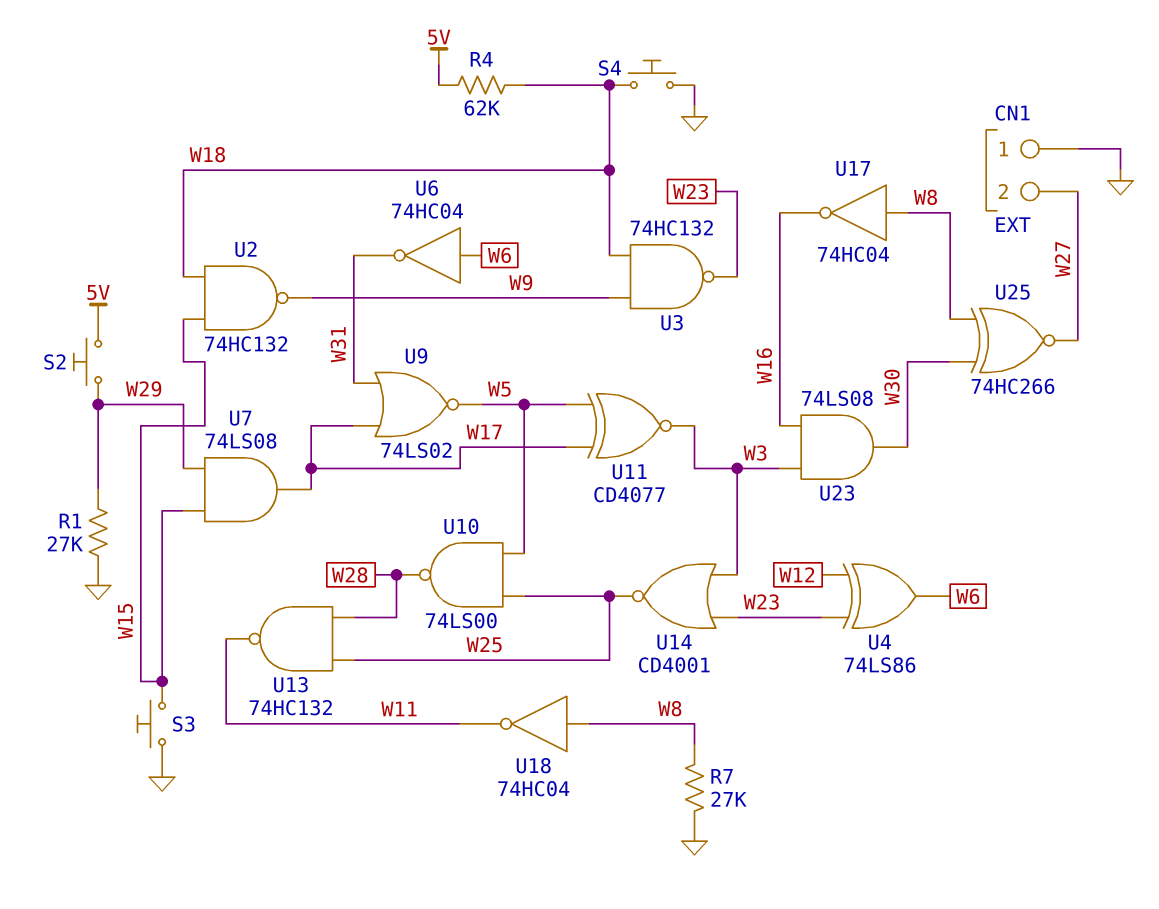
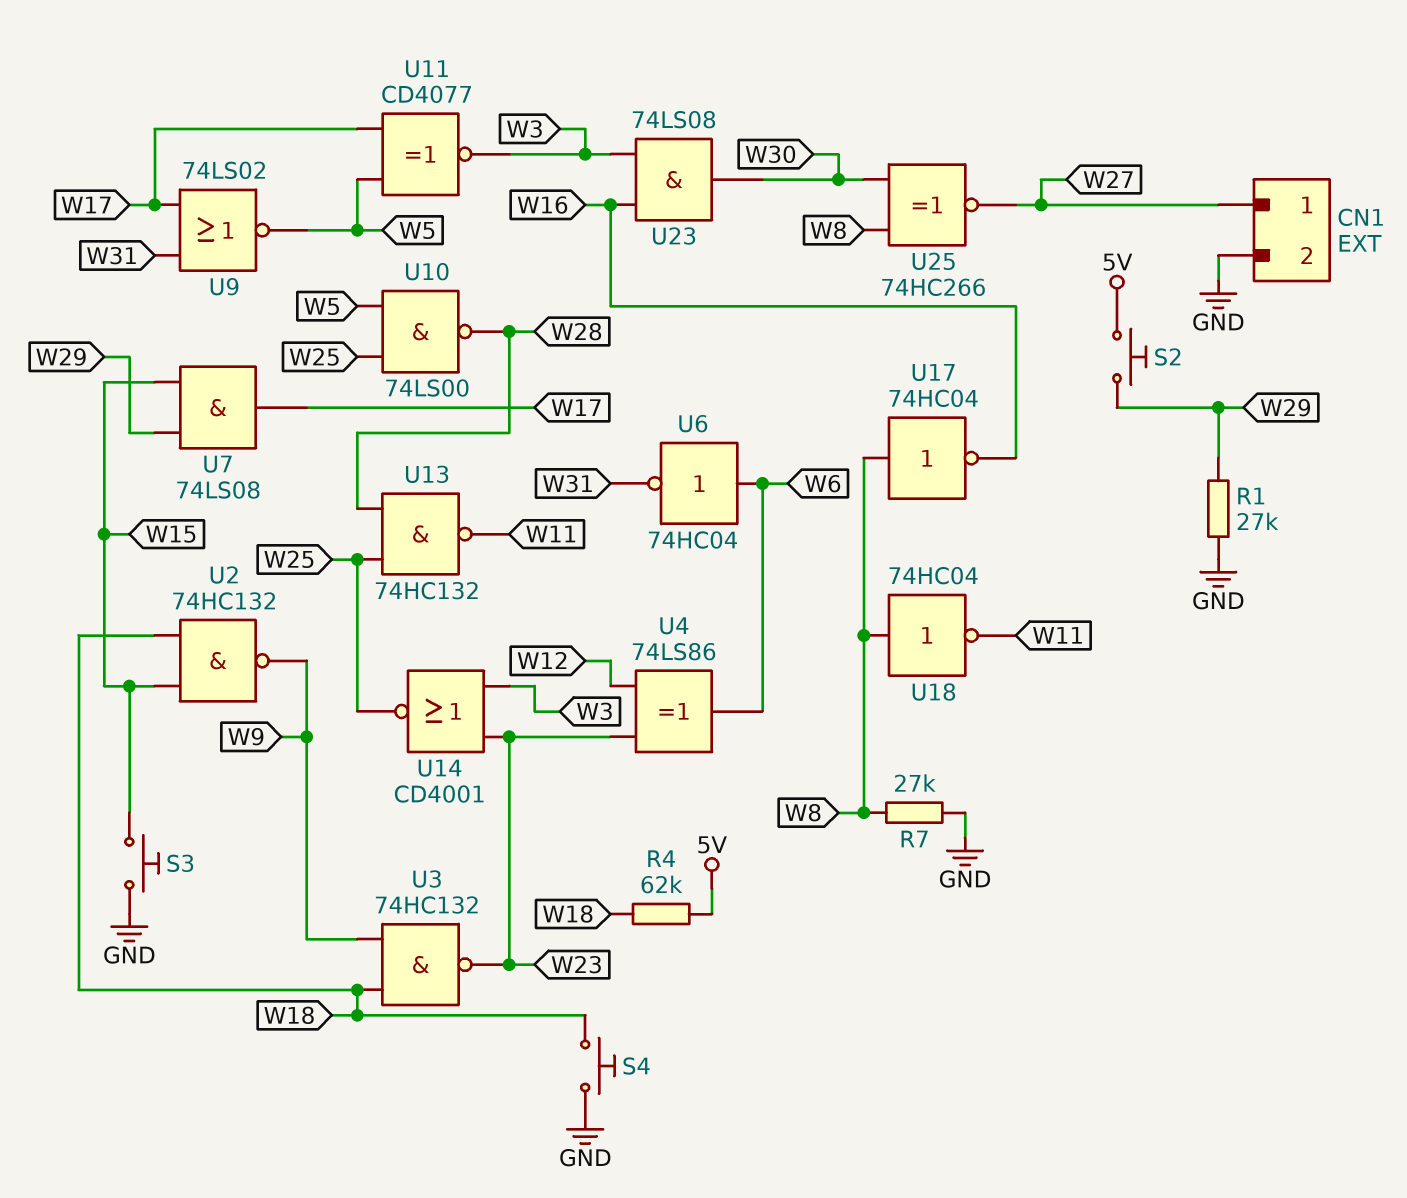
CN1 pin 1: GND -> W27
CN1 pin 2: W27 -> GND

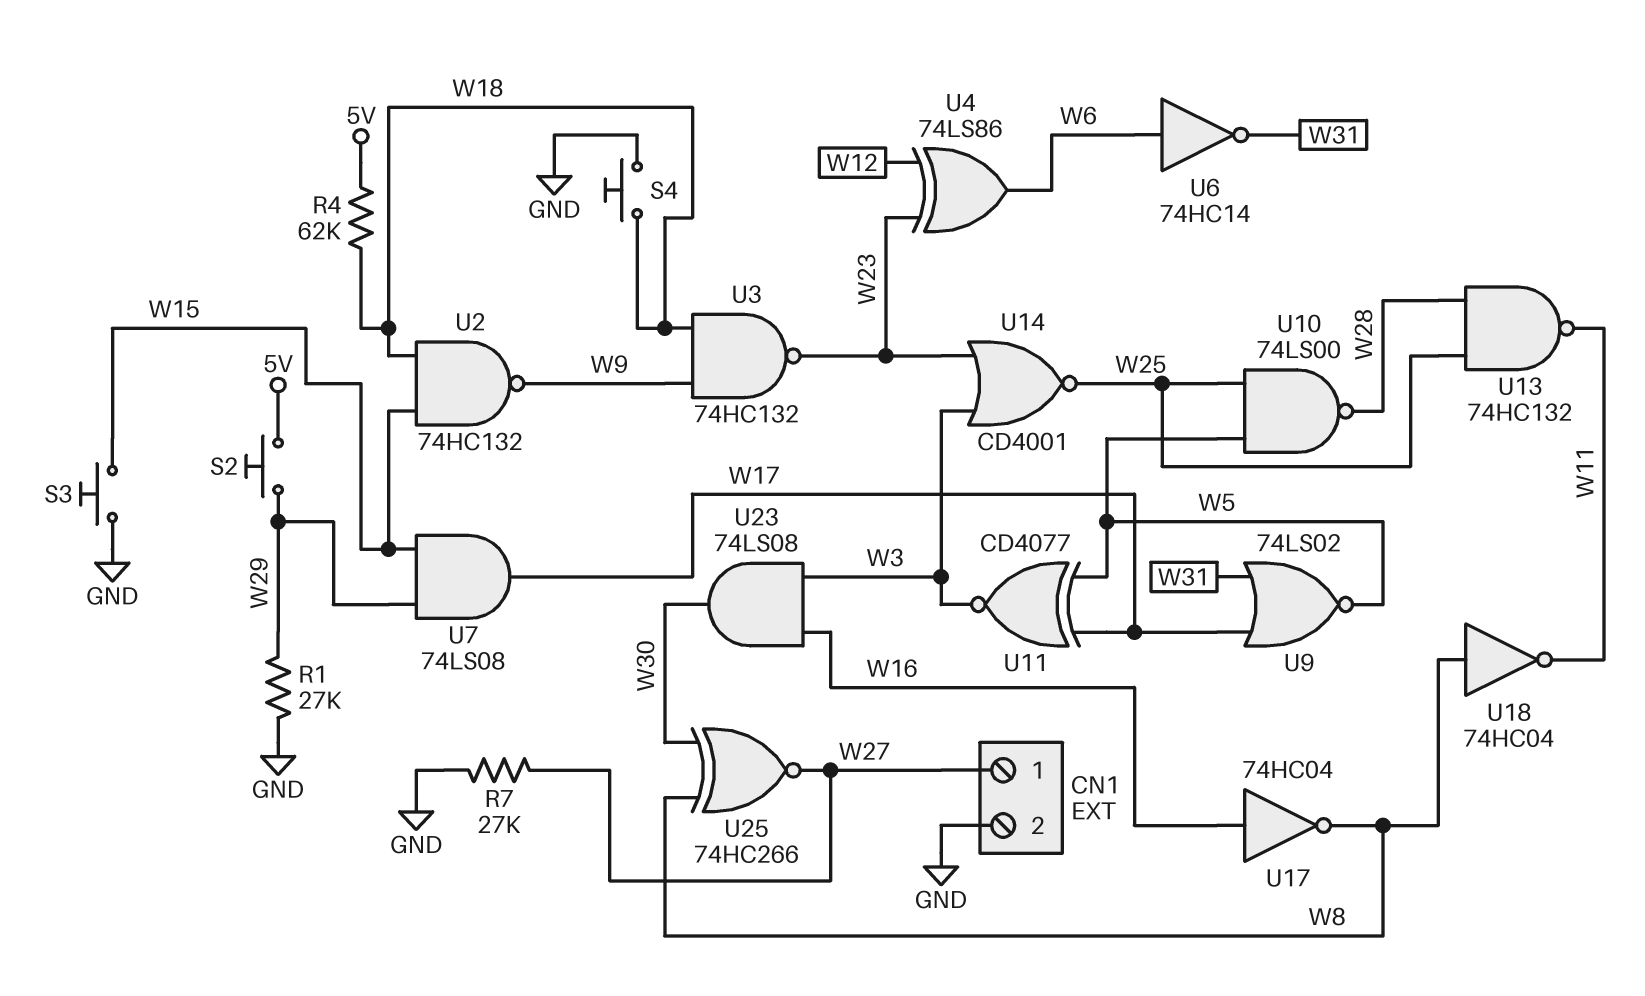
R7: 27k (GND, W8) -> 27k (GND, W27)
U6: NOT 74HC04 (in W6, out W31) -> NOT 74HC14 (in W6, out W31)
U17: NOT 74HC04 (in W8, out W16) -> NOT 74HC04 (in W16, out W8)

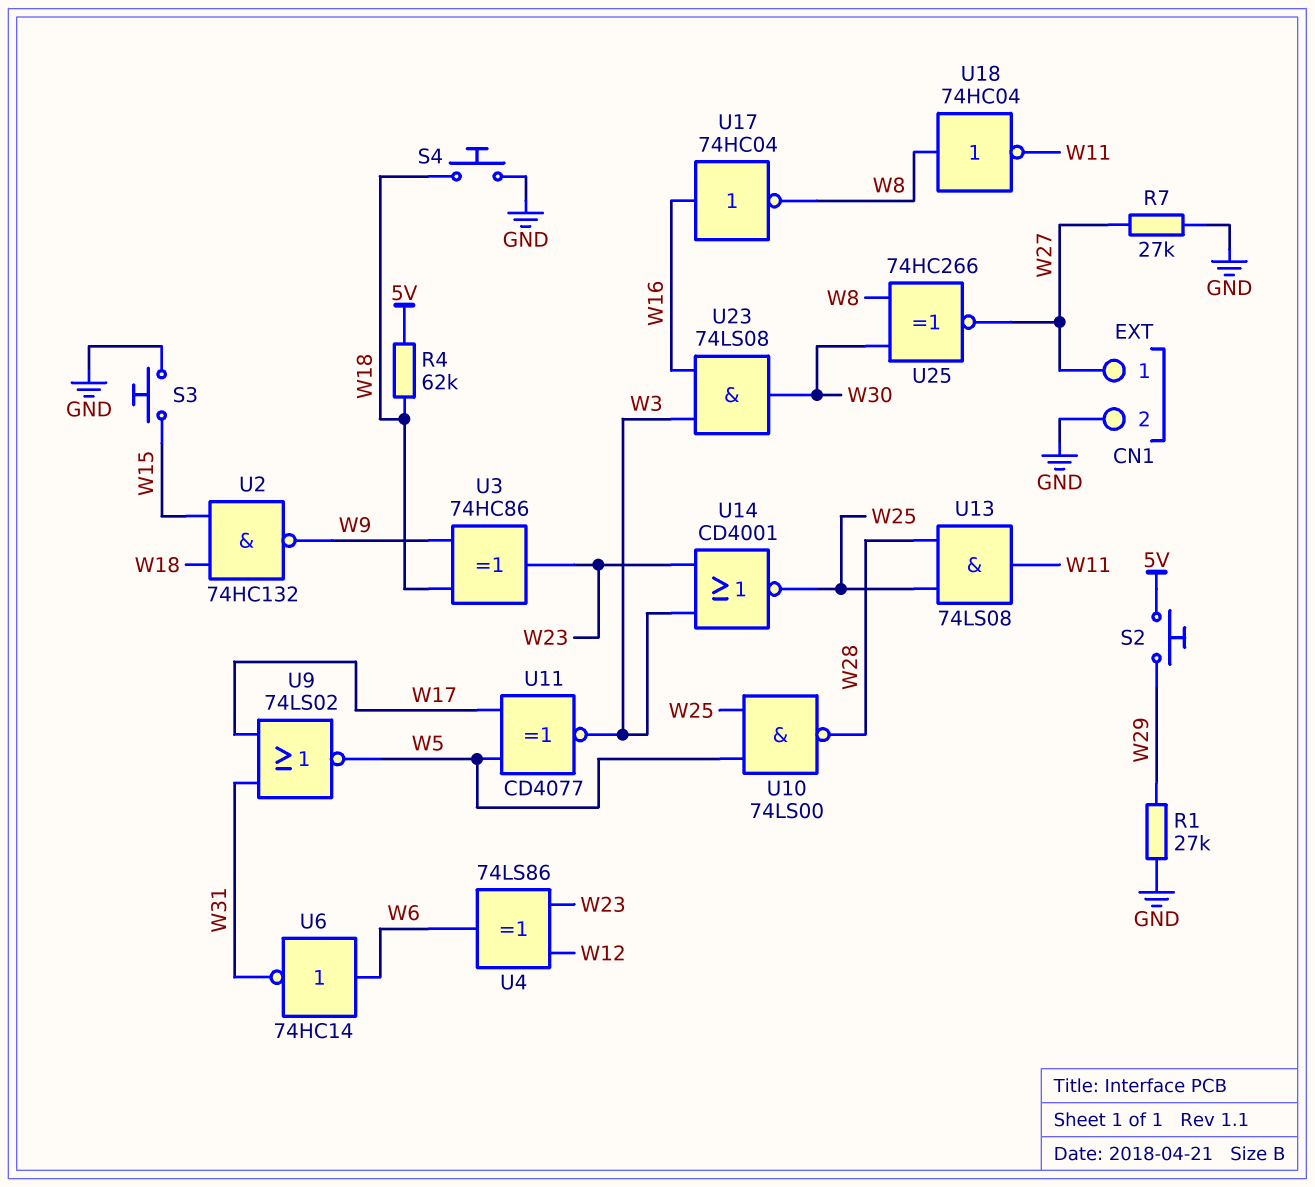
U3: NAND 74HC132 (in W9, in W18, out W23) -> XOR 74HC86 (in W9, in W18, out W23)
U7: AND 74LS08 (in W15, in W29, out W17) -> none
U13: NAND 74HC132 (in W25, in W28, out W11) -> AND 74LS08 (in W25, in W28, out W11)

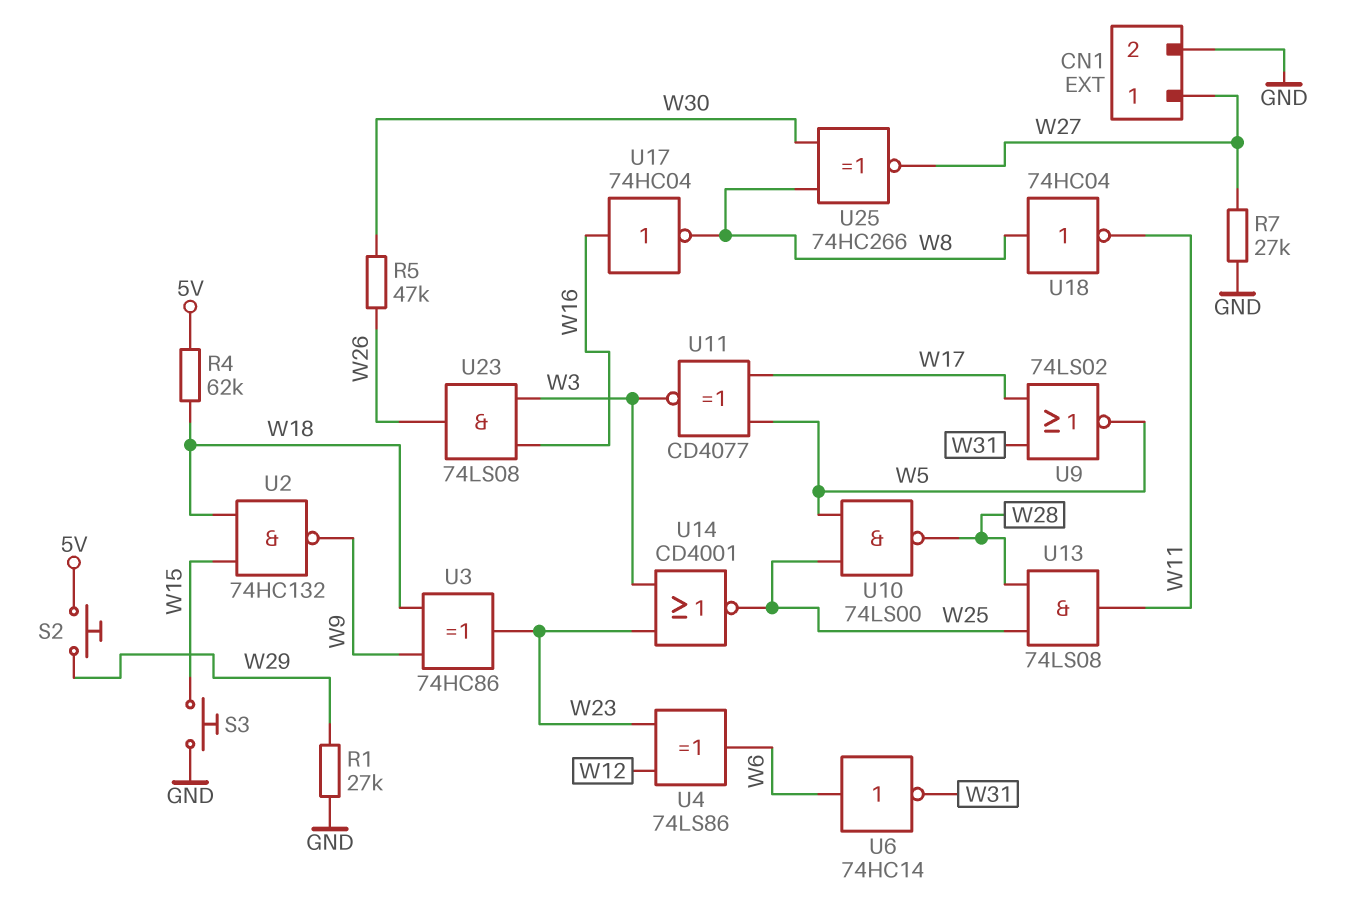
R5: none -> 47k (W26, W30)
S4: button (GND, W18) -> none
U23: AND 74LS08 (in W3, in W16, out W30) -> AND 74LS08 (in W3, in W16, out W26)

